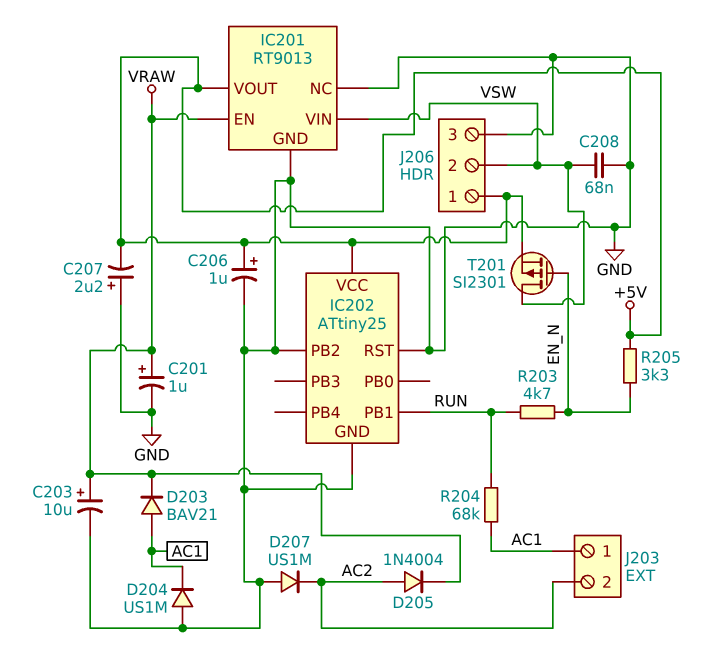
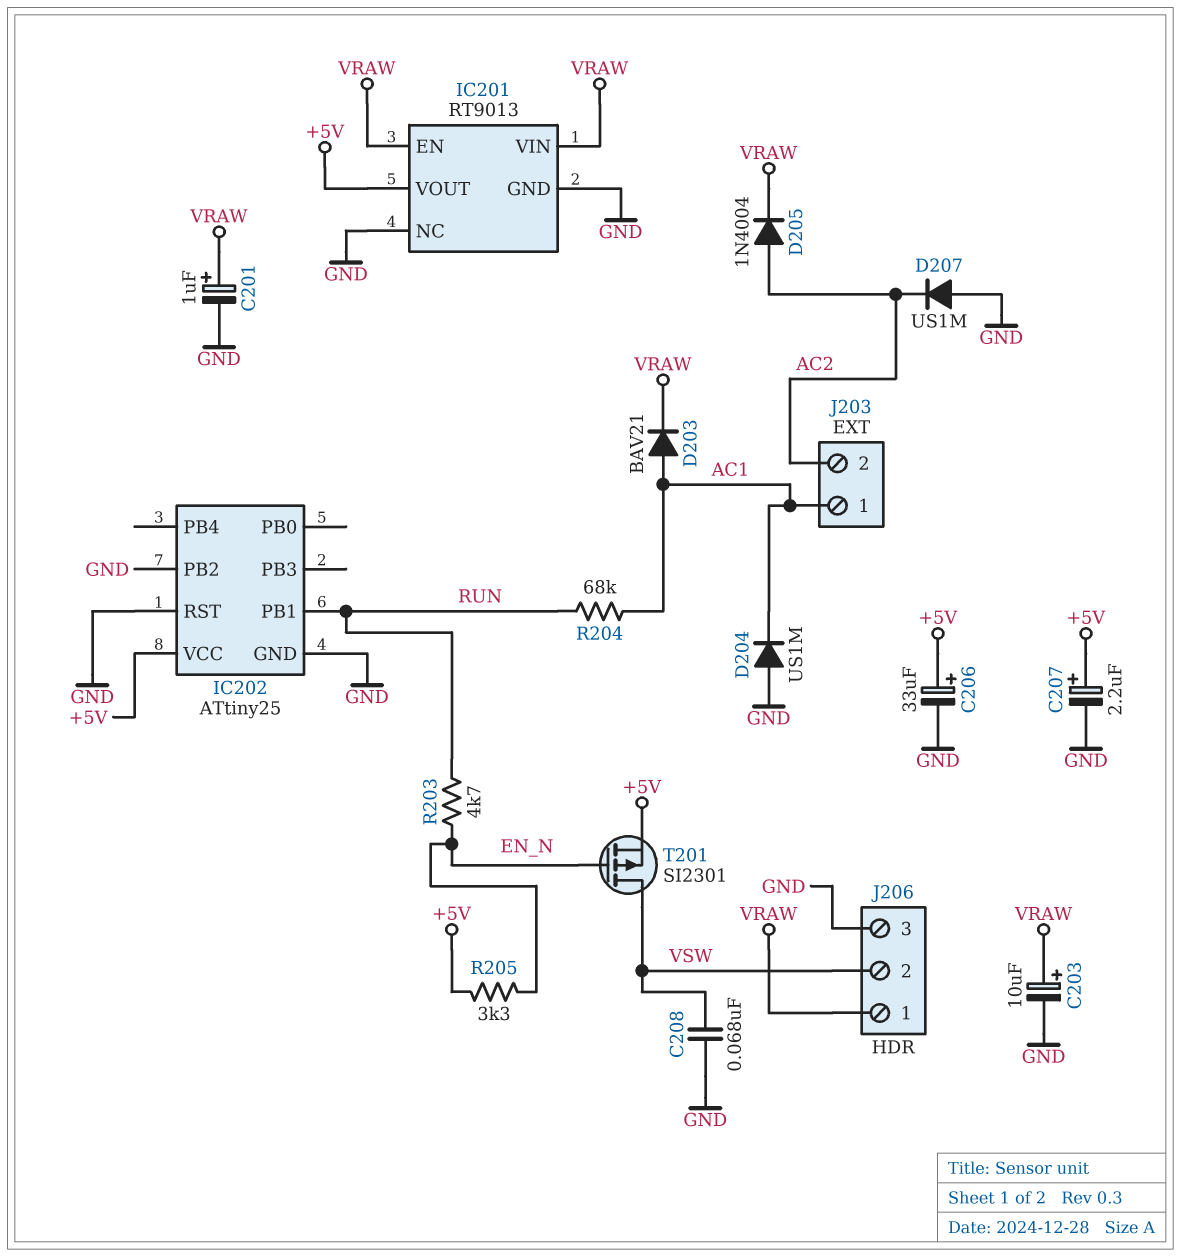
C206: 1uF (plus +5V, minus GND) -> 33uF (plus +5V, minus GND)
C207: 2.2uF (plus GND, minus +5V) -> 2.2uF (plus +5V, minus GND)
IC201 pin VIN: VSW -> VRAW
J206 pin 1: +5V -> VRAW

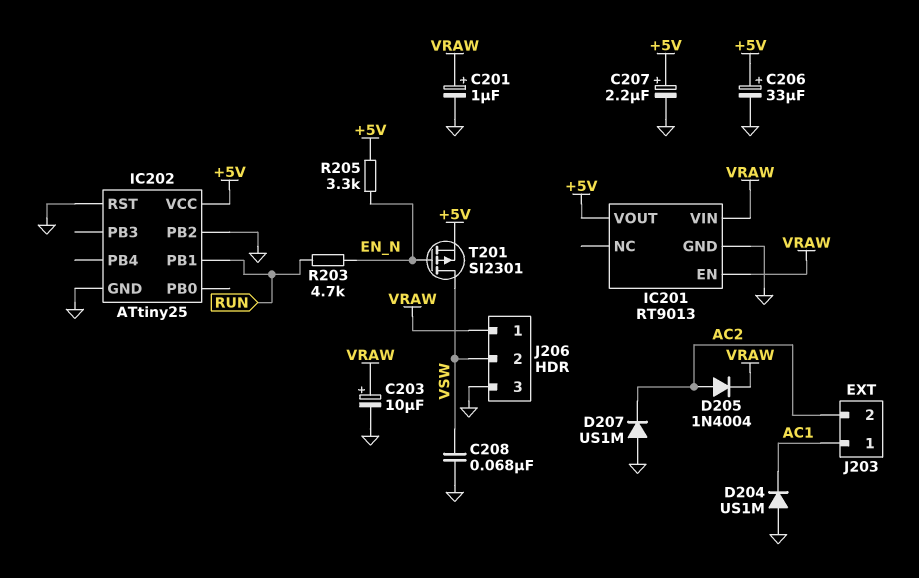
D203: diode BAV21 (A AC1, K VRAW) -> none
IC201 pin NC: GND -> none
R204: 68k (AC1, RUN) -> none

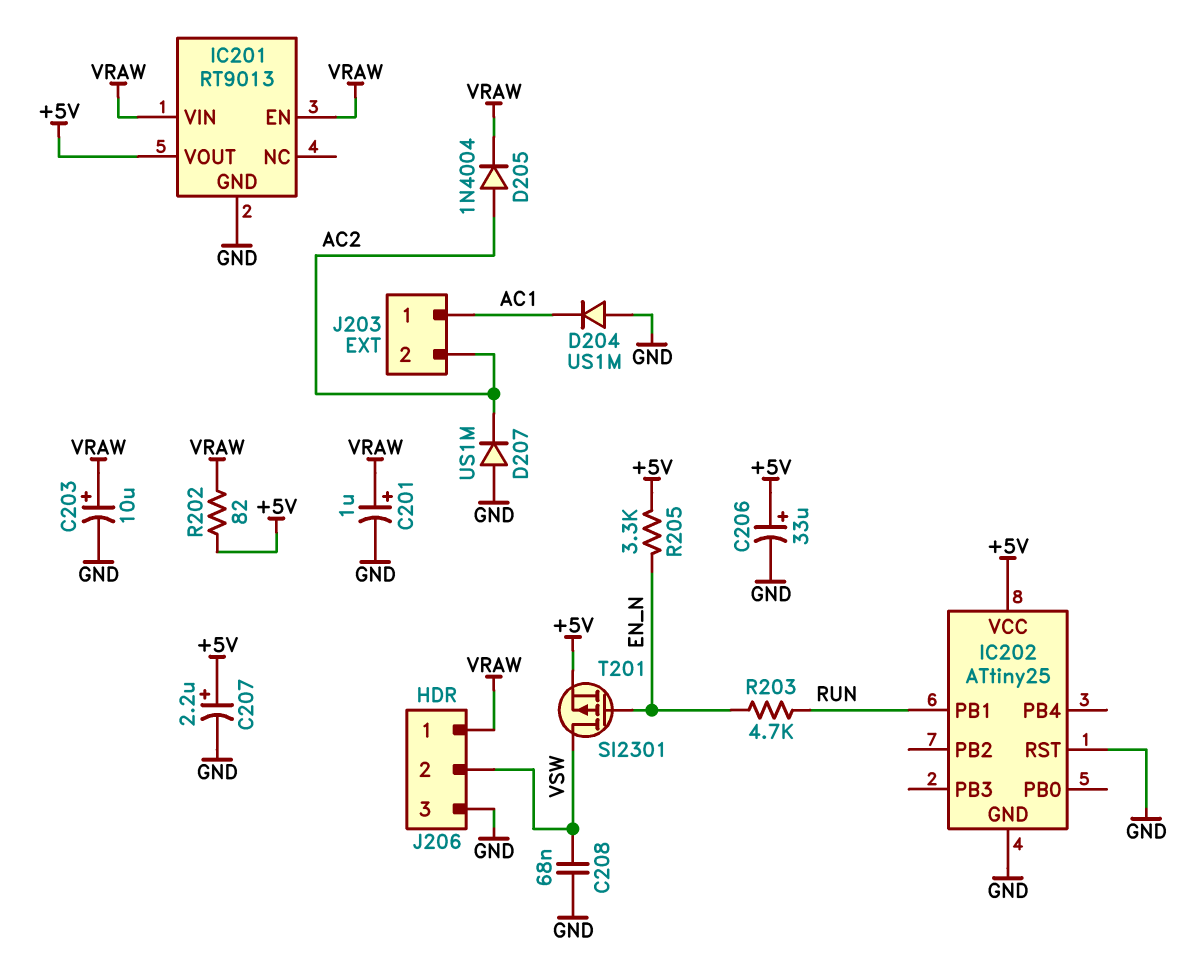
IC202 pin PB2: GND -> none
R202: none -> 82 (+5V, VRAW)

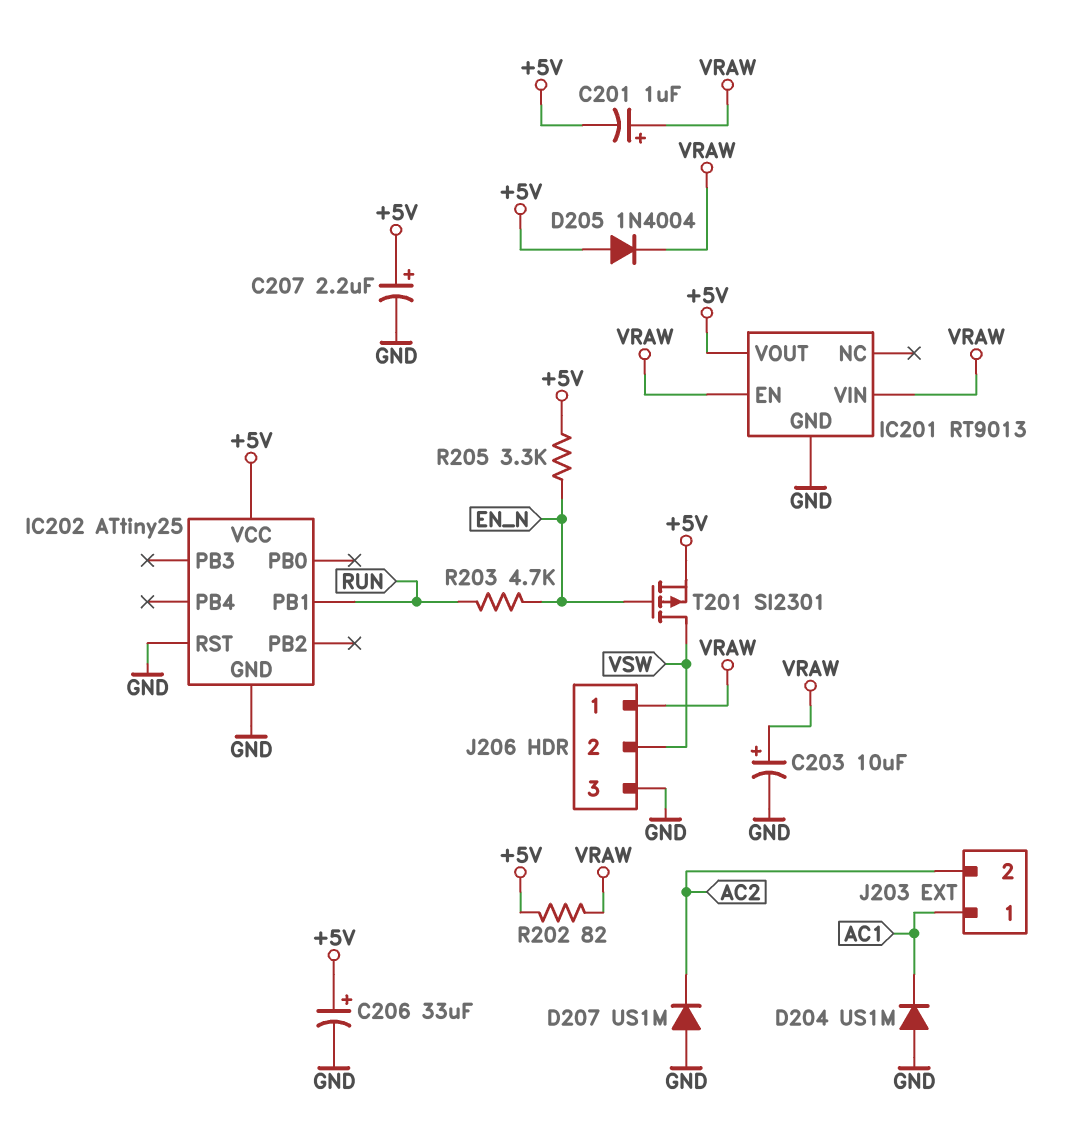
C201: 1uF (plus VRAW, minus GND) -> 1uF (plus VRAW, minus +5V)
C208: 68nF (GND, VSW) -> none
D205: diode 1N4004 (A AC2, K VRAW) -> diode 1N4004 (A +5V, K VRAW)

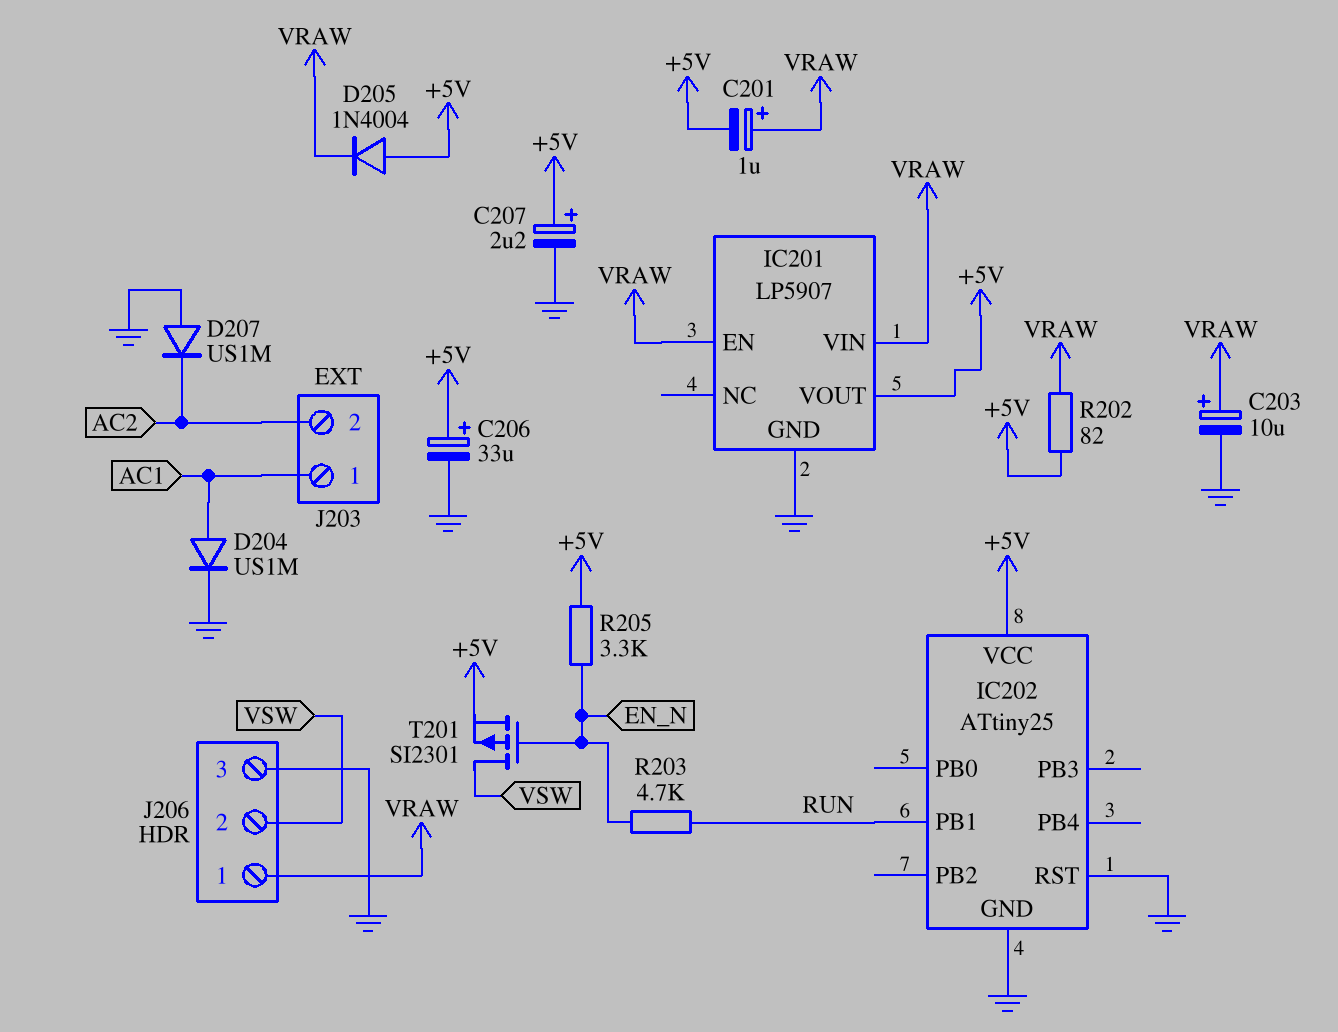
D204: diode US1M (A GND, K AC1) -> diode US1M (A AC1, K GND)
IC201: RT9013 -> LP5907

